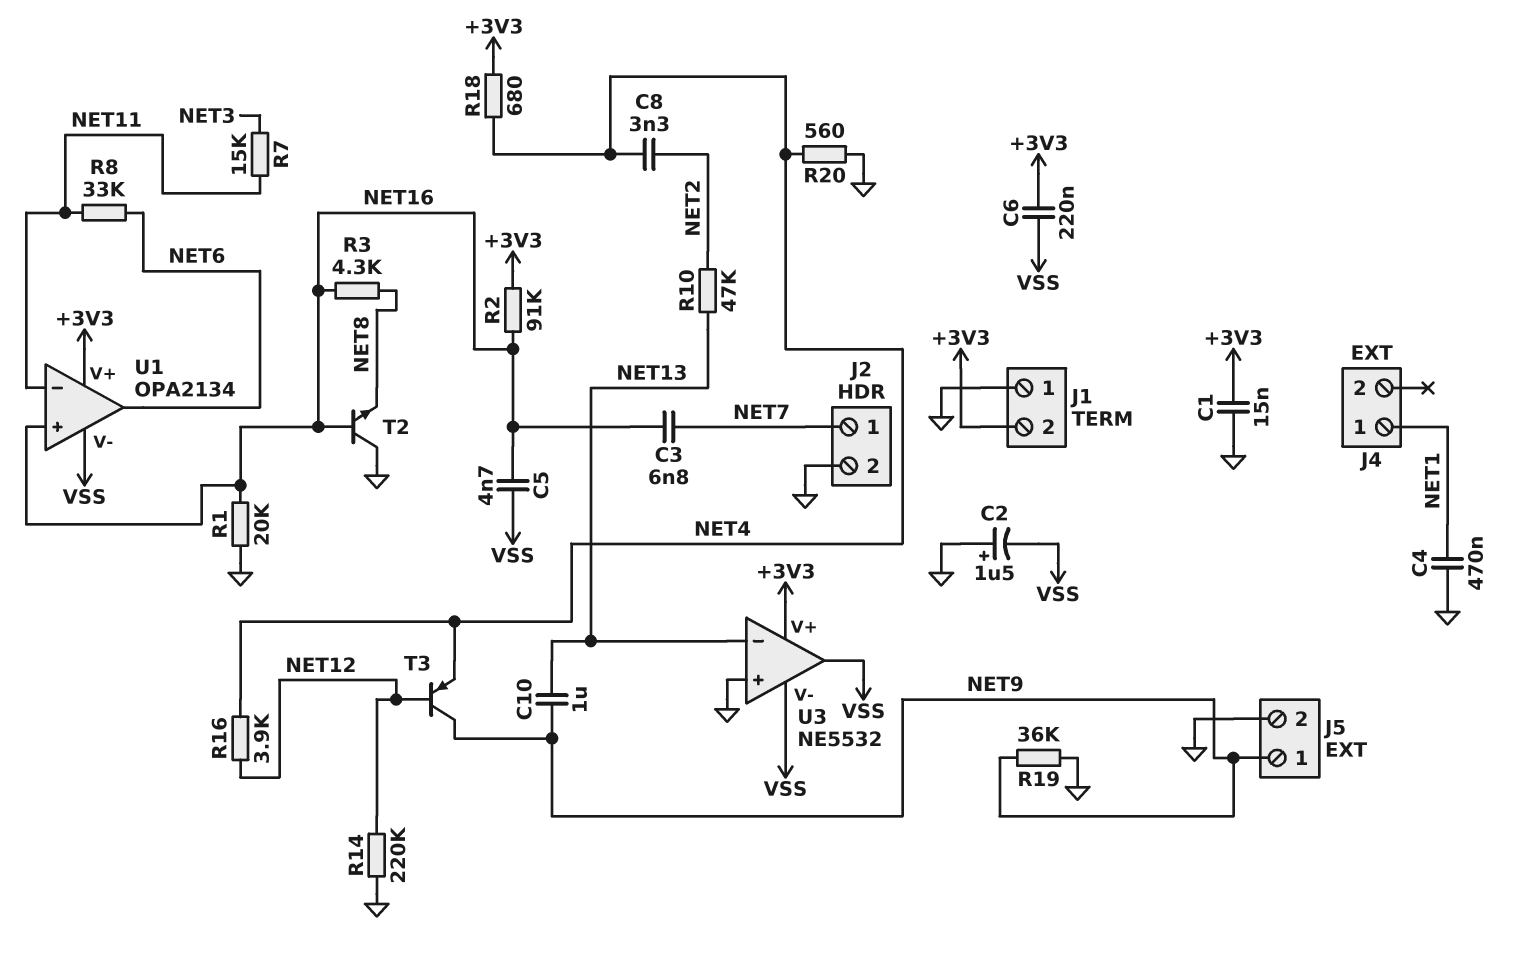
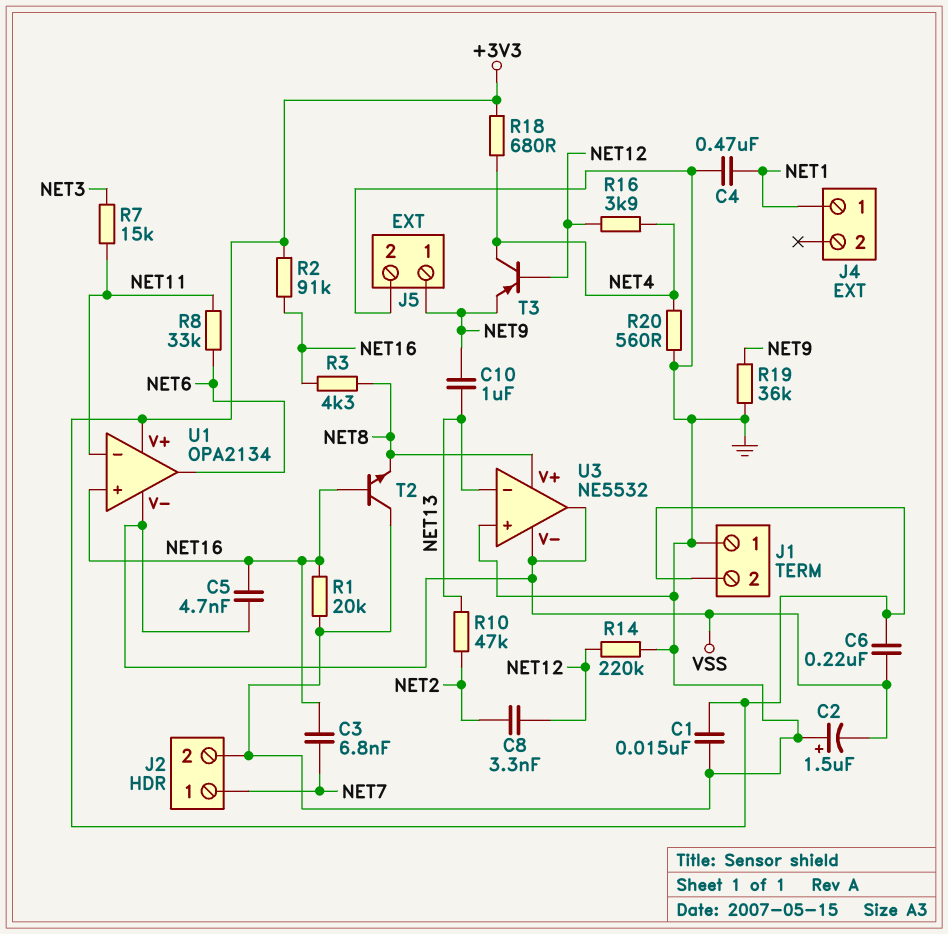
C8: 3.3nF (NET2, NET4) -> 3.3nF (NET2, NET12)
T3: PNP (B NET12, C NET9, E NET4) -> PNP (B NET12, C NET4, E NET9)
U3 pin V+: +3V3 -> NET8

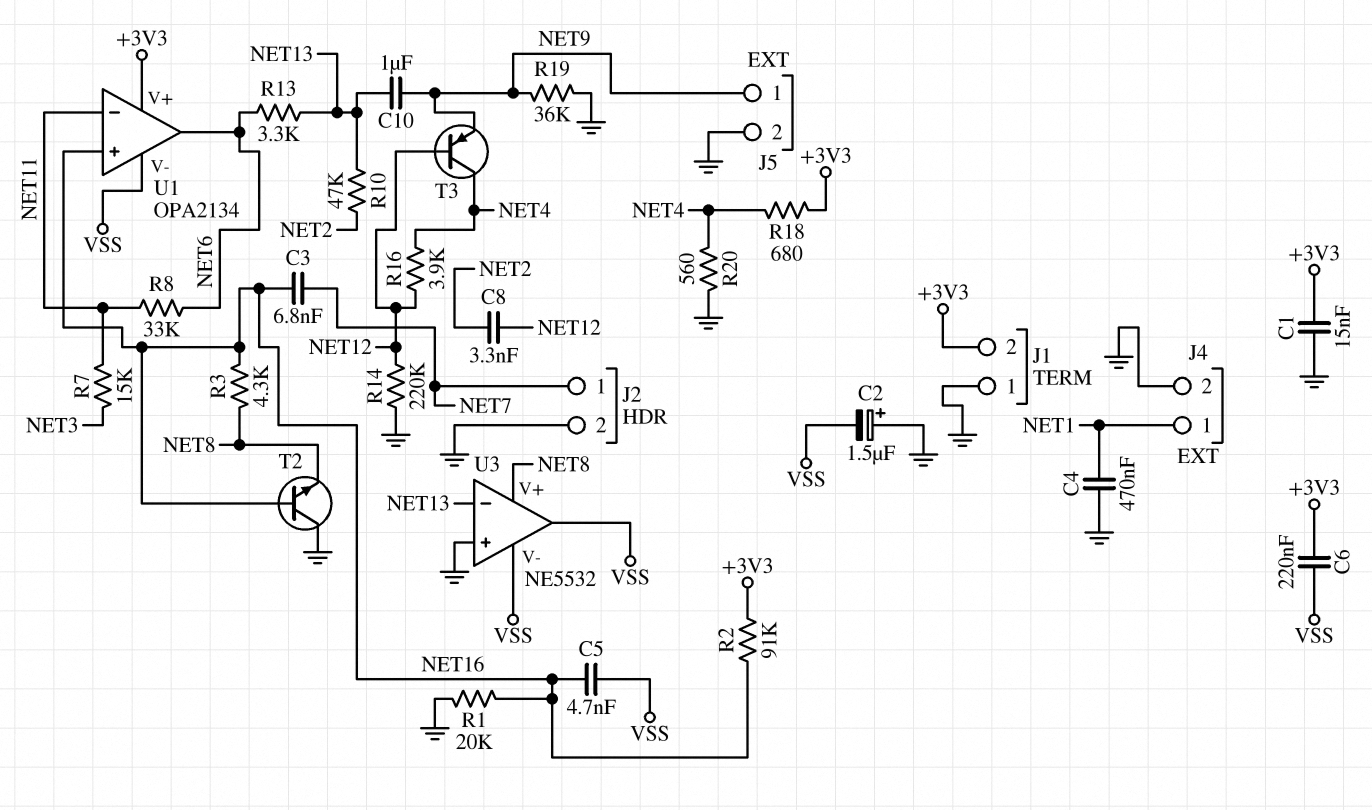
J4 pin 2: none -> GND
R13: none -> 3.3k (NET6, NET13)

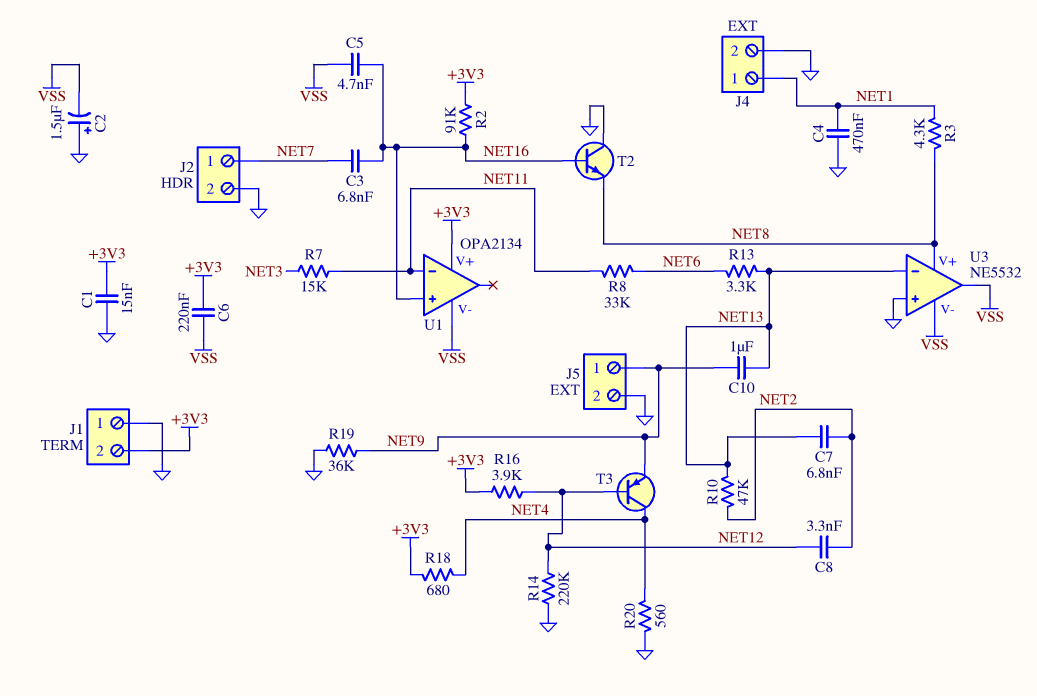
C7: none -> 6.8nF (NET2, NET13)
R1: 20k (GND, NET16) -> none
R3: 4.3k (NET8, NET16) -> 4.3k (NET1, NET8)
R16: 3.9k (NET4, NET12) -> 3.9k (+3V3, NET12)
U1 pin out: NET6 -> none

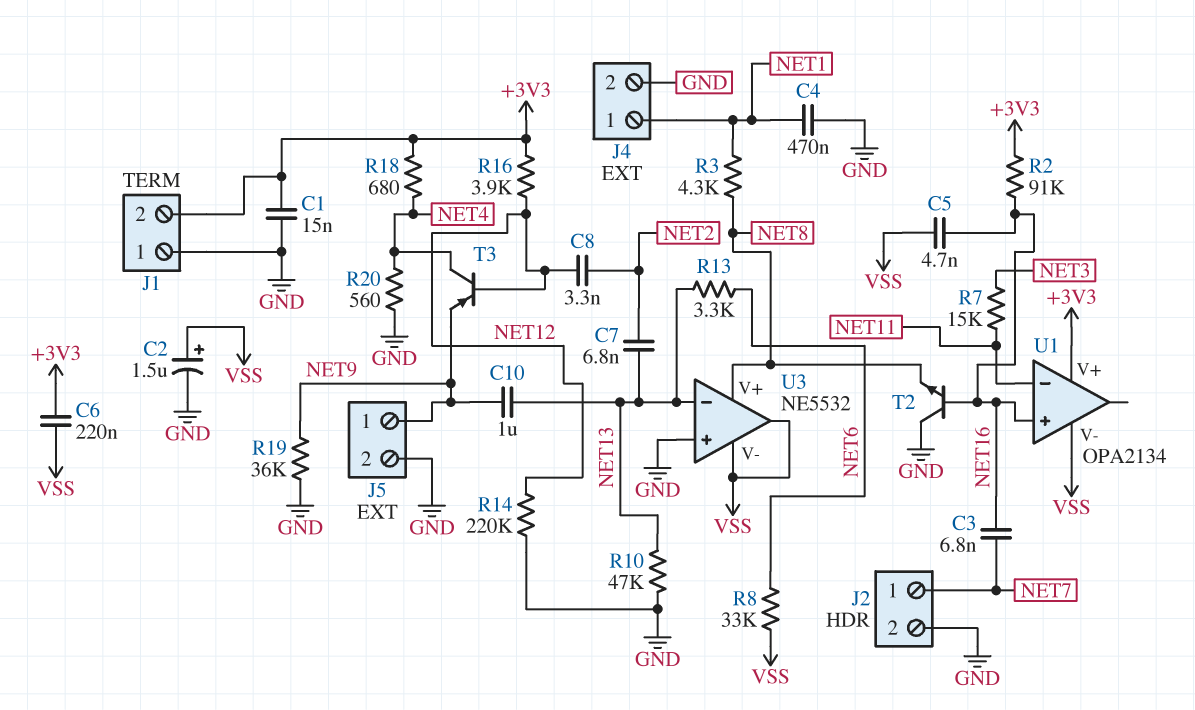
C2: 1.5uF (plus GND, minus VSS) -> 1.5uF (plus VSS, minus GND)
R8: 33k (NET6, NET11) -> 33k (NET6, VSS)
R10: 47k (NET2, NET13) -> 47k (GND, NET13)

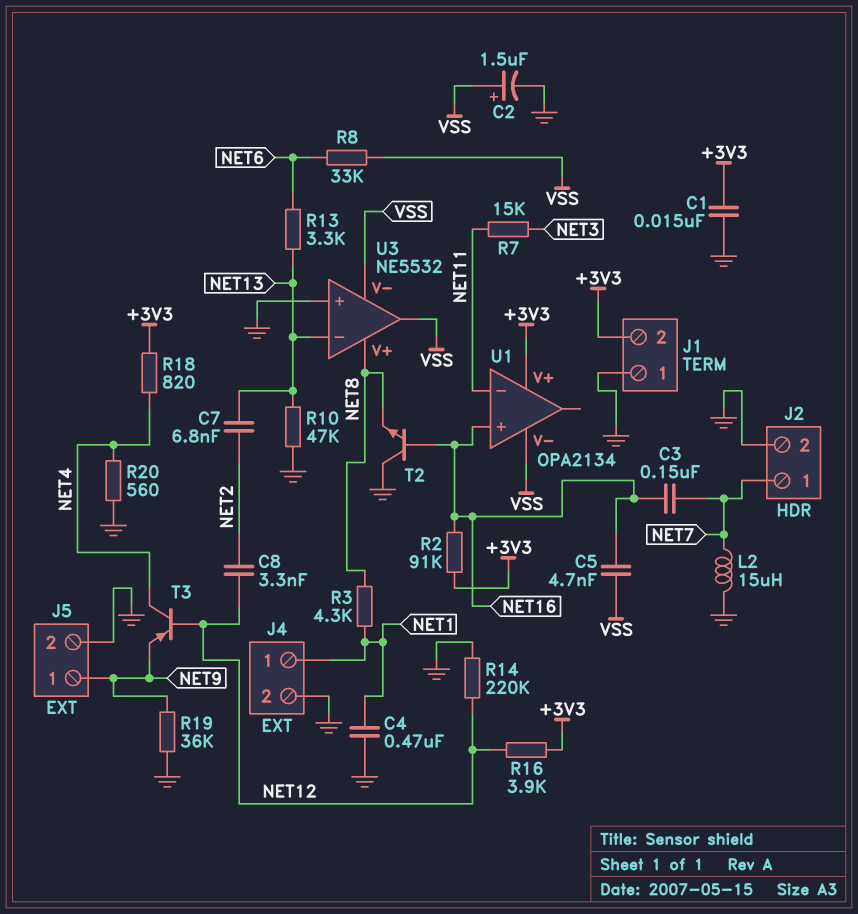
C3: 6.8nF (NET7, NET16) -> 150nF (NET7, NET16)
C6: 220nF (+3V3, VSS) -> none
C10: 1uF (NET9, NET13) -> none
L2: none -> 15uH (GND, NET7)
R18: 680 (+3V3, NET4) -> 820 (+3V3, NET4)

